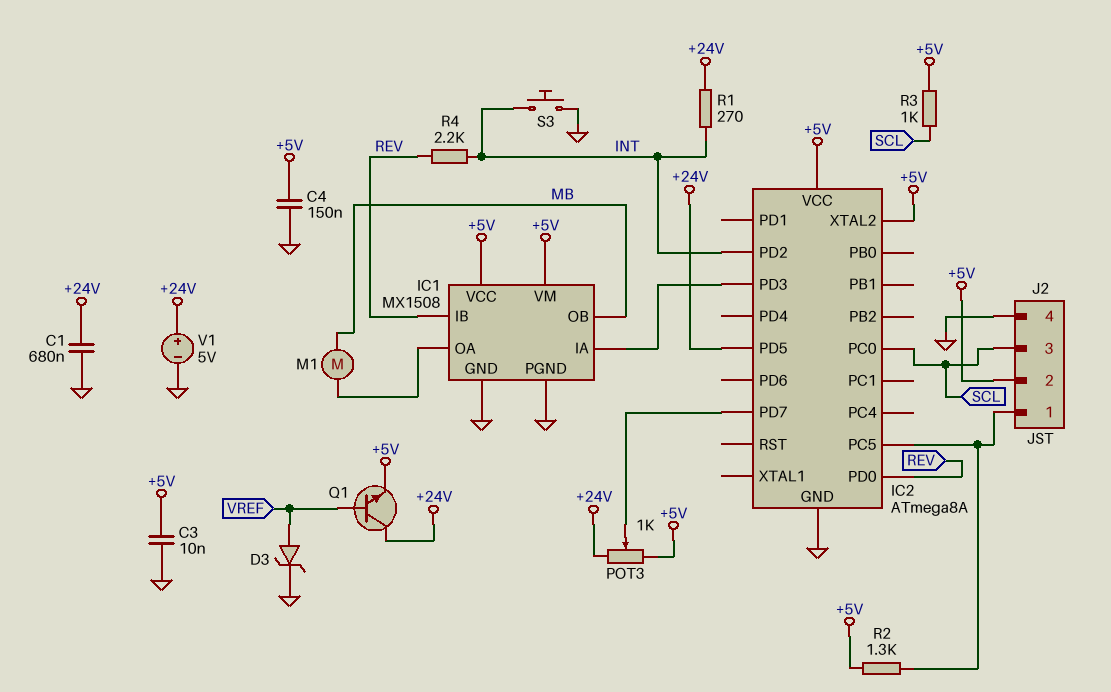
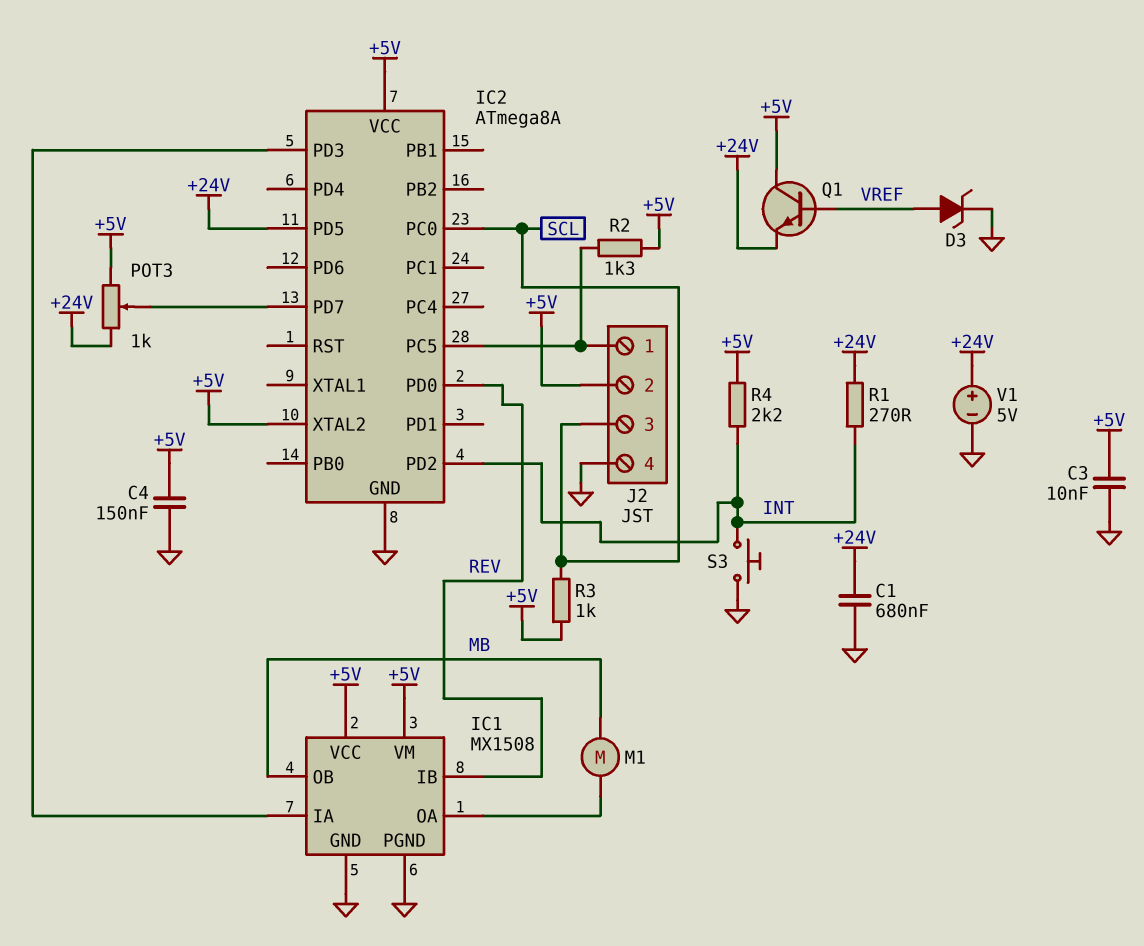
Q1: NPN (B VREF, C +24V, E +5V) -> NPN (B VREF, C +5V, E +24V)
R4: 2.2k (INT, REV) -> 2.2k (+5V, INT)

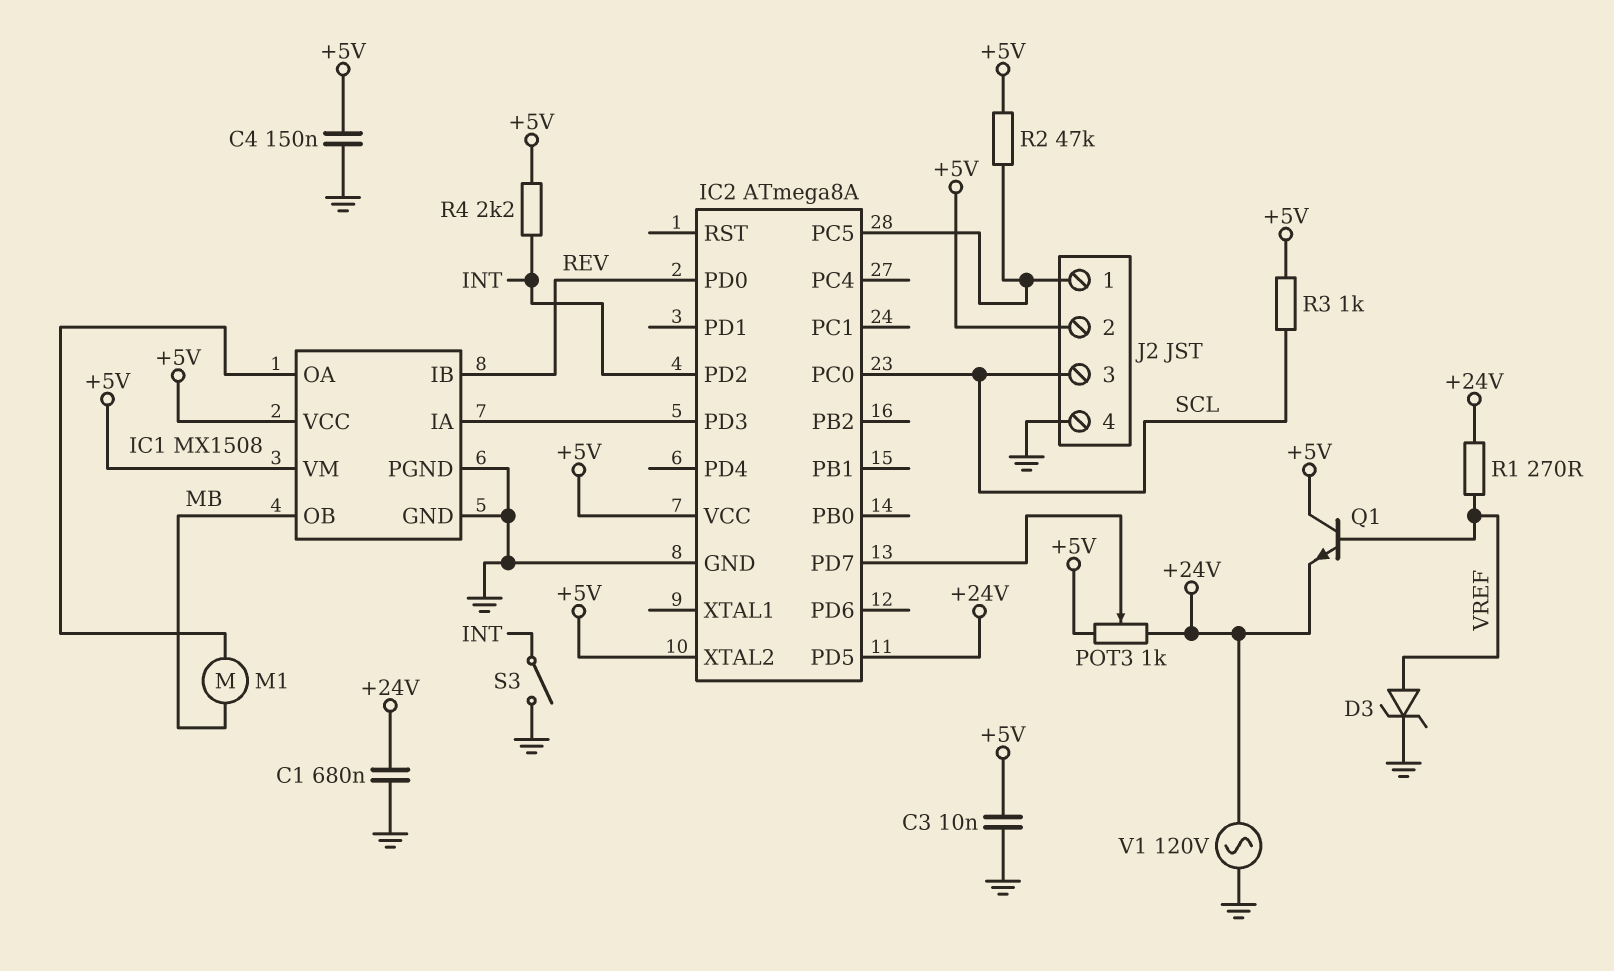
R1: 270 (+24V, INT) -> 270 (+24V, VREF)
R2: 1.3k (+5V, IC2/PC5) -> 47k (+5V, IC2/PC5)
S3: button (GND, INT) -> switch (GND, INT)
V1: 5V (plus +24V, minus GND) -> AC 120V (+24V, GND)

